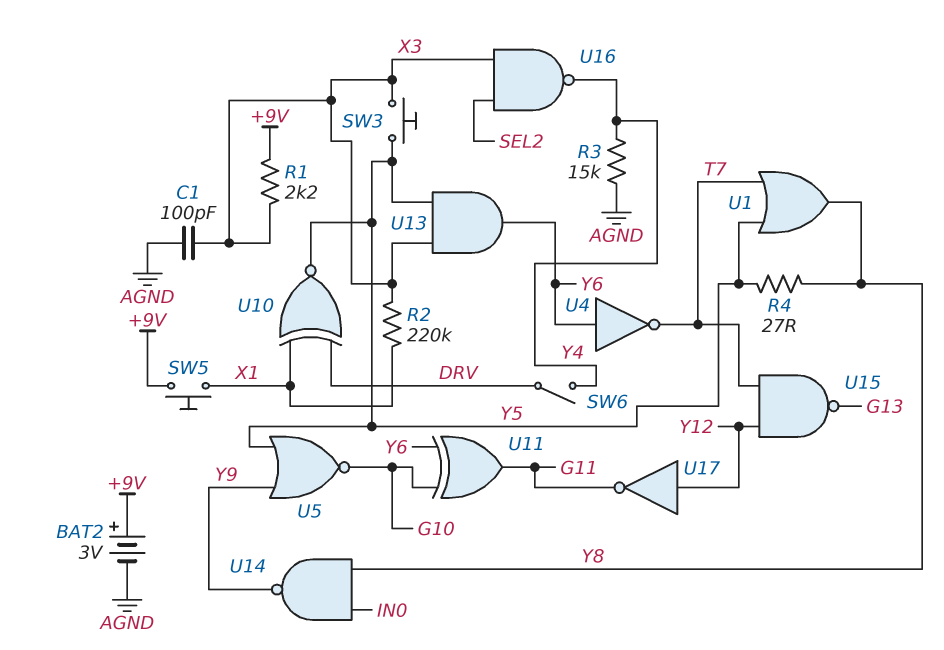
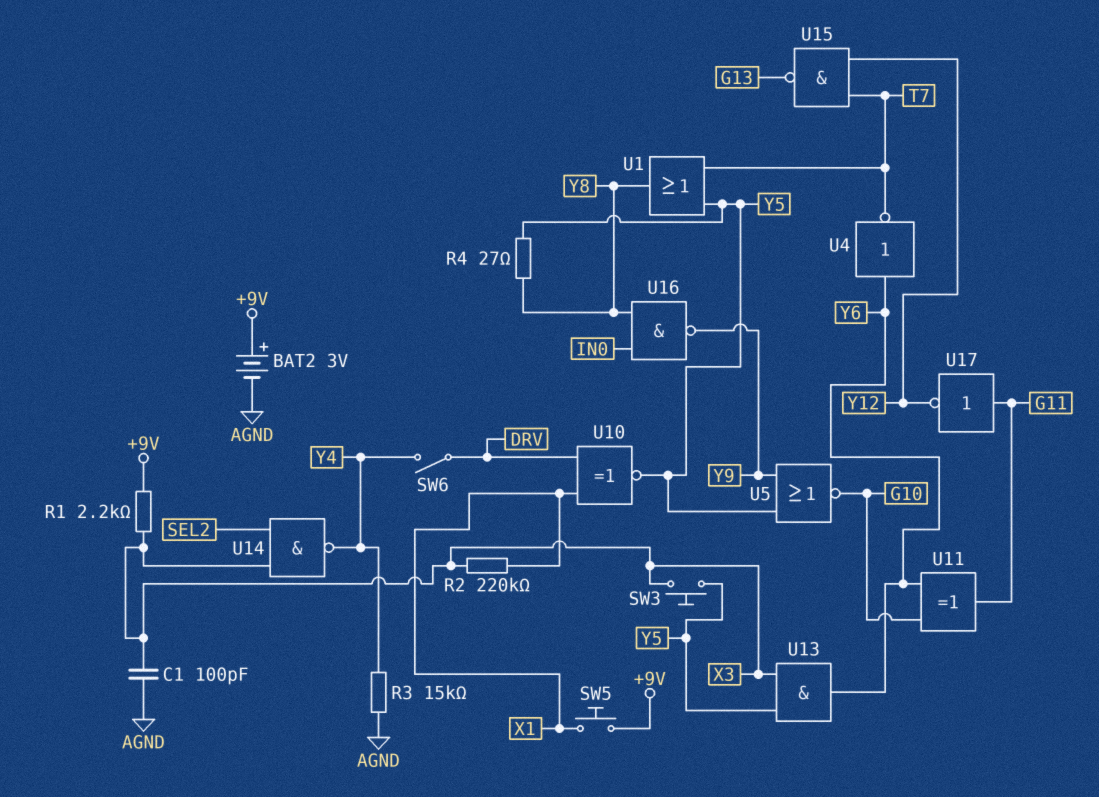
U14: NAND (in IN0, in Y8, out Y9) -> NAND (in SEL2, in X3, out Y4)
U16: NAND (in SEL2, in X3, out Y4) -> NAND (in IN0, in Y8, out Y9)
U17: NOT (in Y12, out G11) -> NOT (in G11, out Y12)

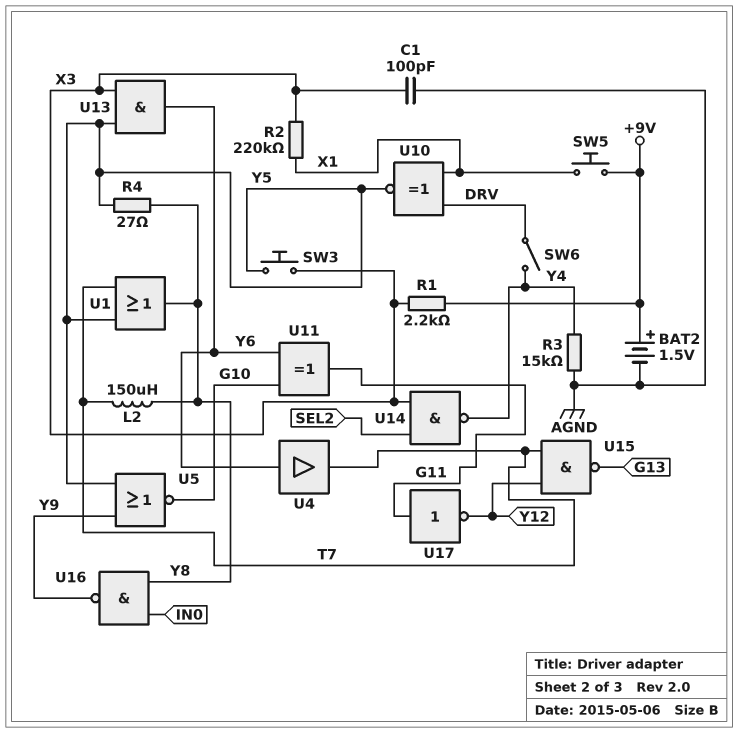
BAT2: 3V (plus +9V, minus AGND) -> 1.5V (plus +9V, minus AGND)
L2: none -> 150uH (T7, Y8)
U4: NOT (in Y6, out T7) -> buffer (in Y6, out T7)

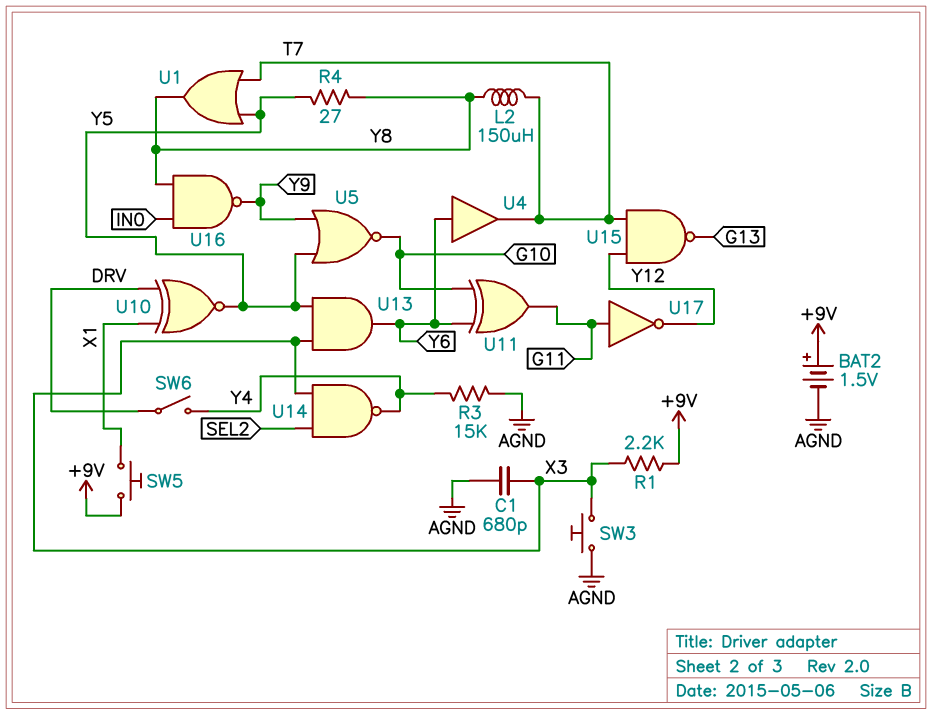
C1: 100pF (AGND, X3) -> 680pF (AGND, X3)
R2: 220k (X1, X3) -> none
SW3: button (X3, Y5) -> button (AGND, X3)

